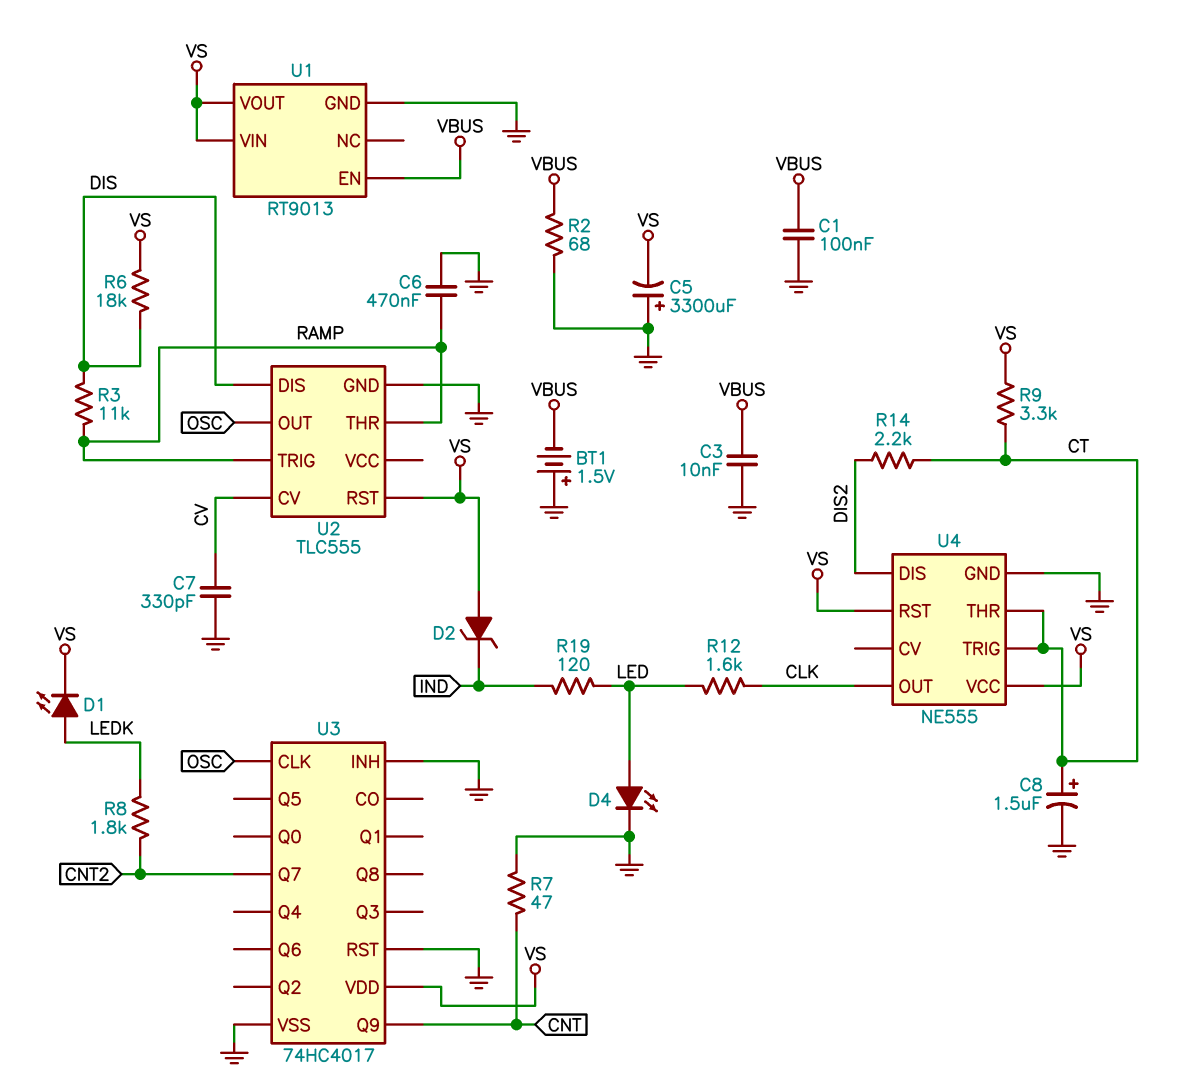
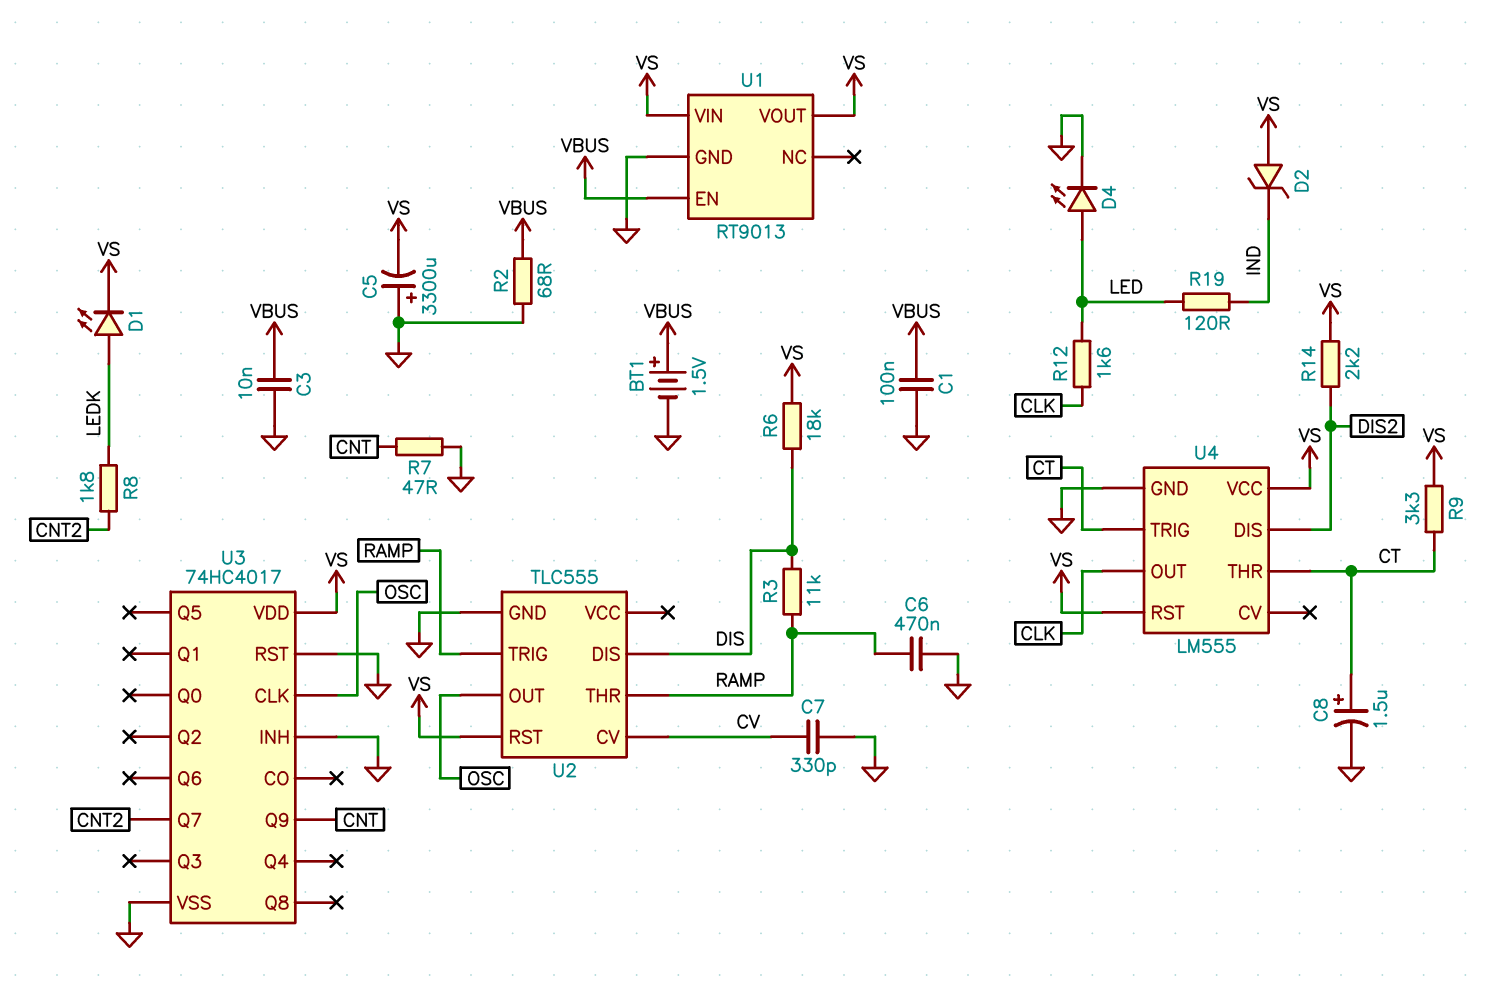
BT1: 1.5V (plus GND, minus VBUS) -> 1.5V (plus VBUS, minus GND)
R14: 2.2k (CT, DIS2) -> 2.2k (DIS2, VS)
U4: NE555 -> LM555

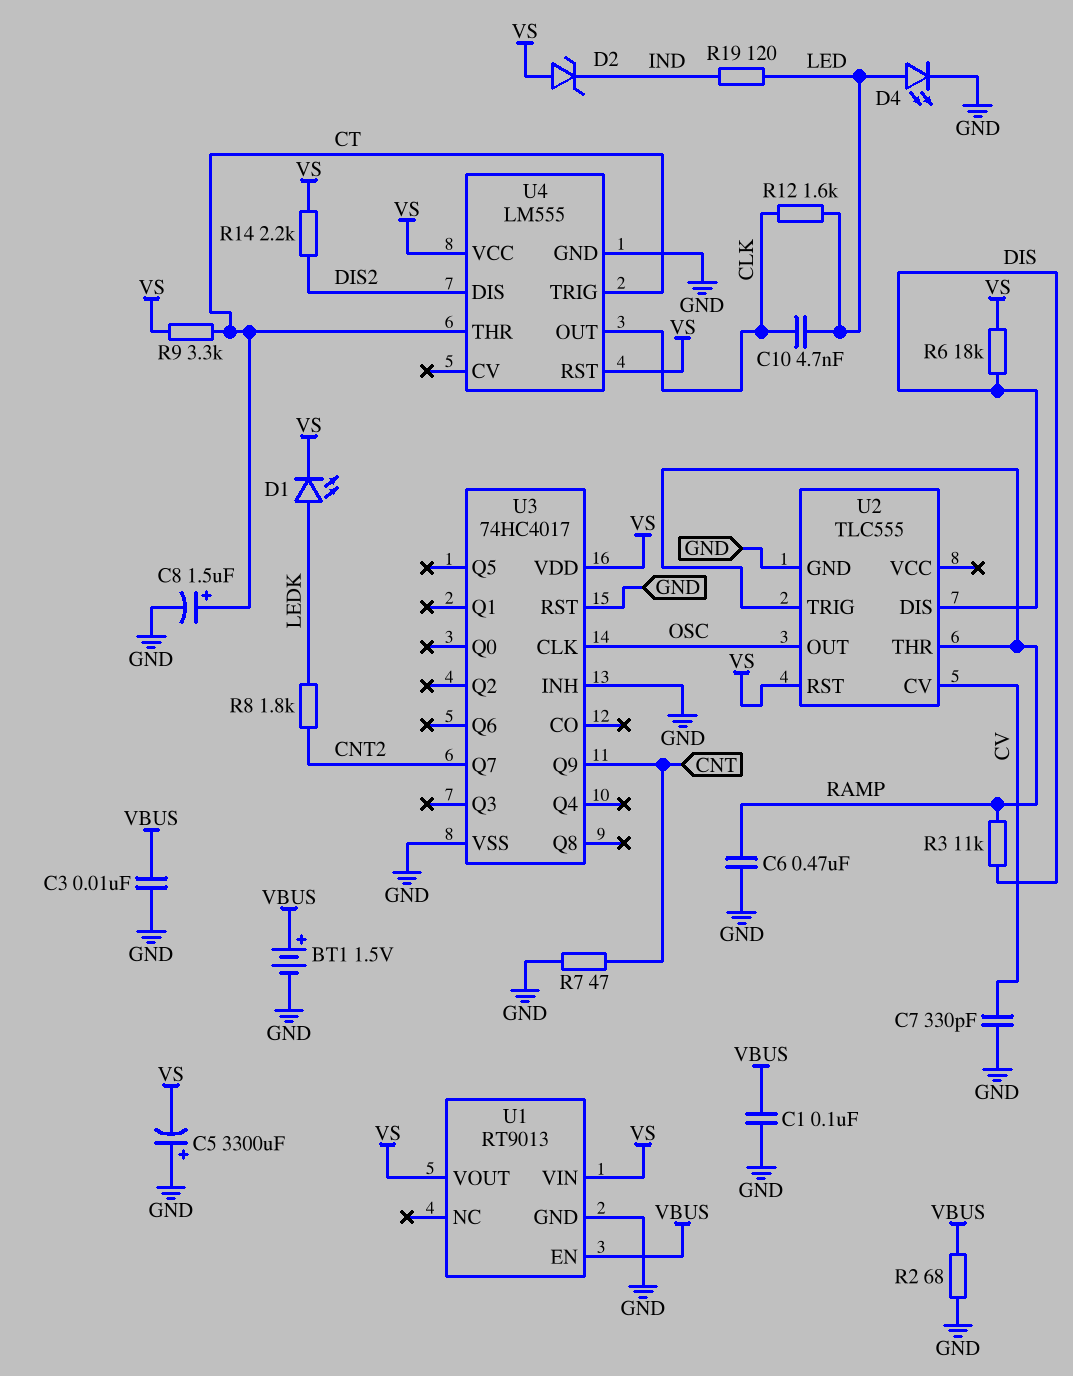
C10: none -> 4.7nF (CLK, LED)

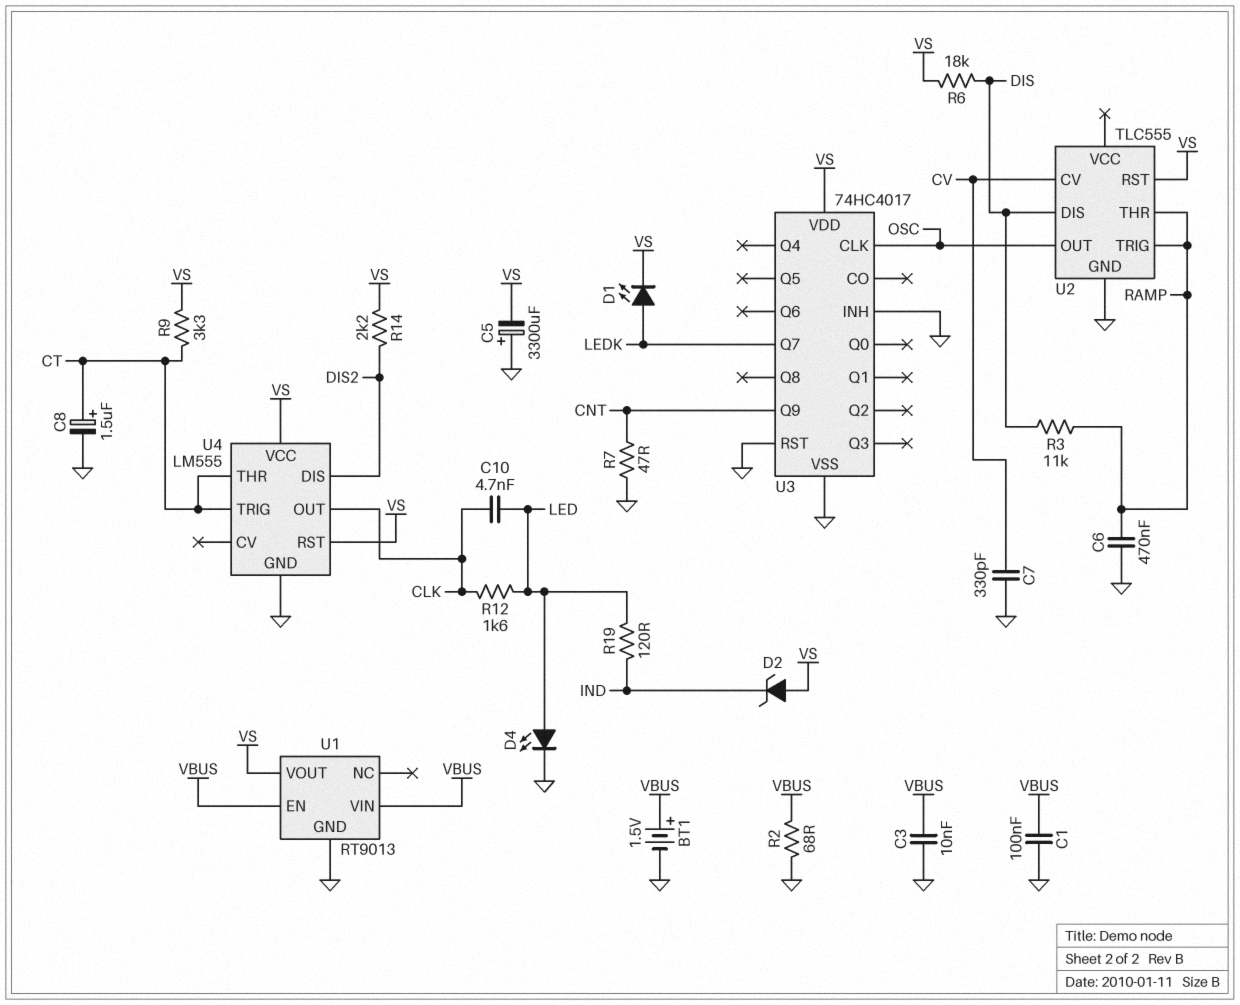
R8: 1.8k (CNT2, LEDK) -> none
U1 pin VIN: VS -> VBUS
U3 pin Q7: CNT2 -> LEDK

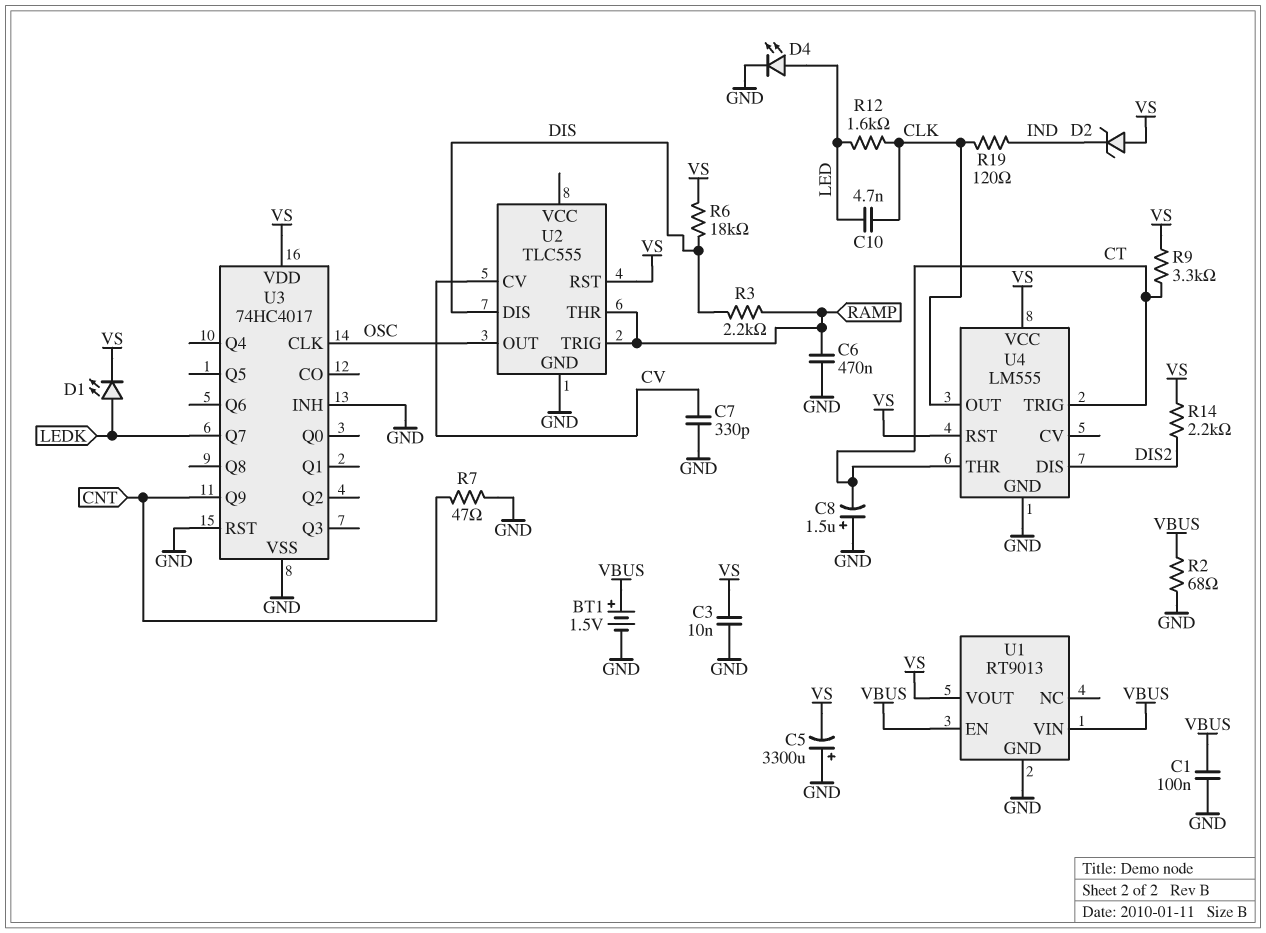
C3: 10nF (GND, VBUS) -> 10nF (GND, VS)
C8: 1.5uF (plus CT, minus GND) -> 1.5uF (plus GND, minus CT)
R3: 11k (DIS, RAMP) -> 2.2k (DIS, RAMP)
R19: 120 (IND, LED) -> 120 (CLK, IND)

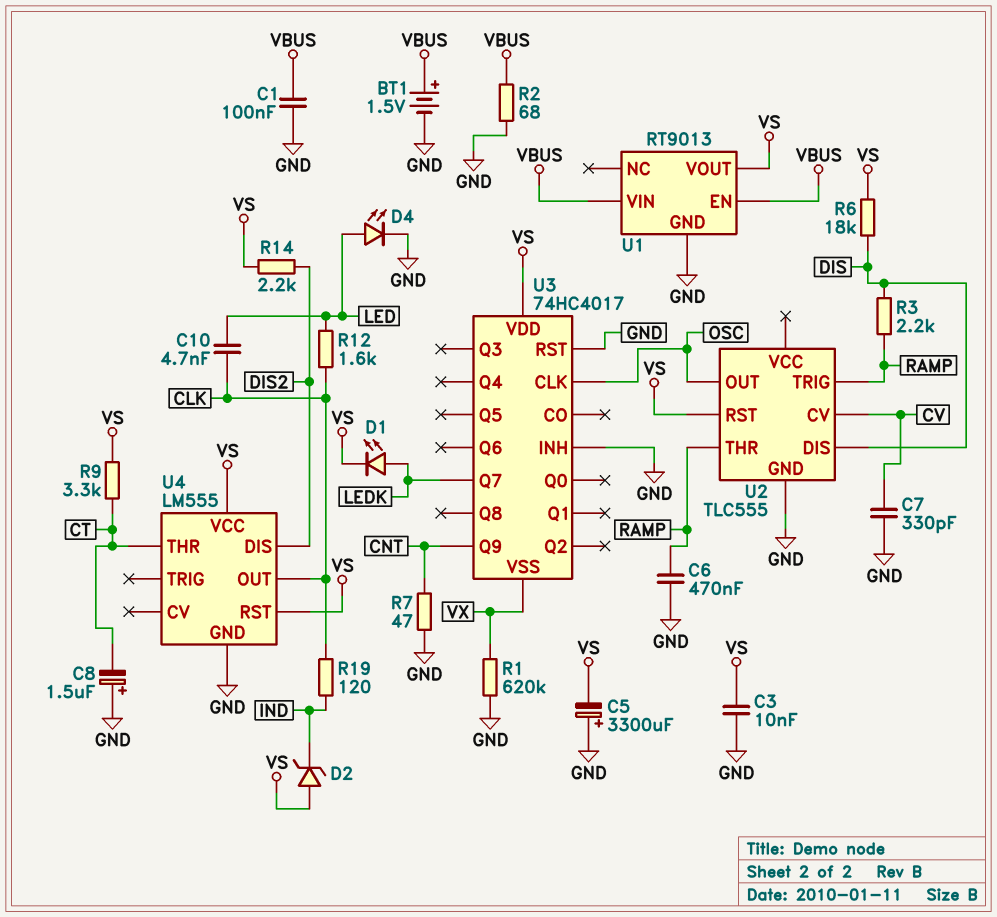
R1: none -> 620k (GND, VX)
U3 pin VSS: GND -> VX
U4 pin TRIG: CT -> none

